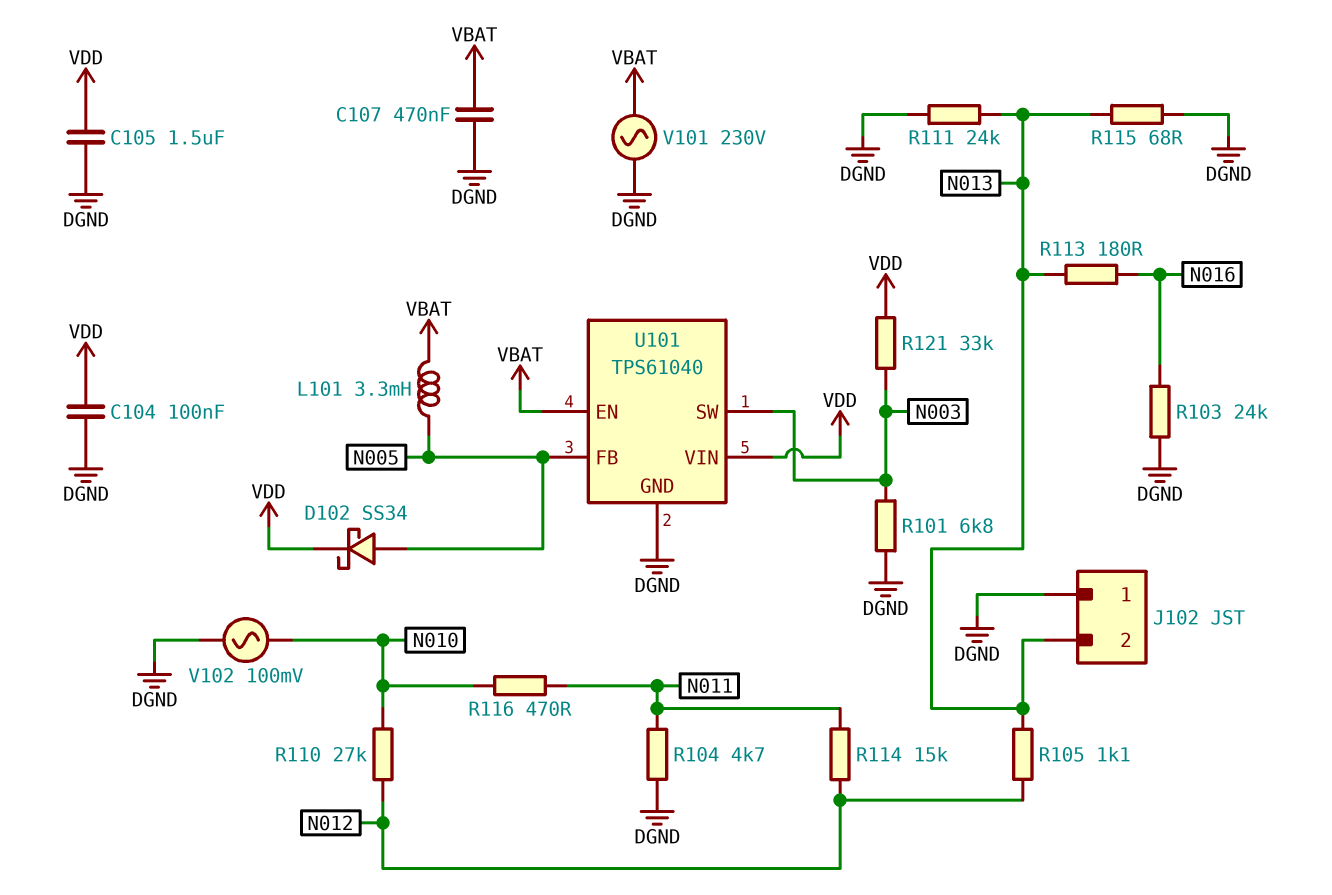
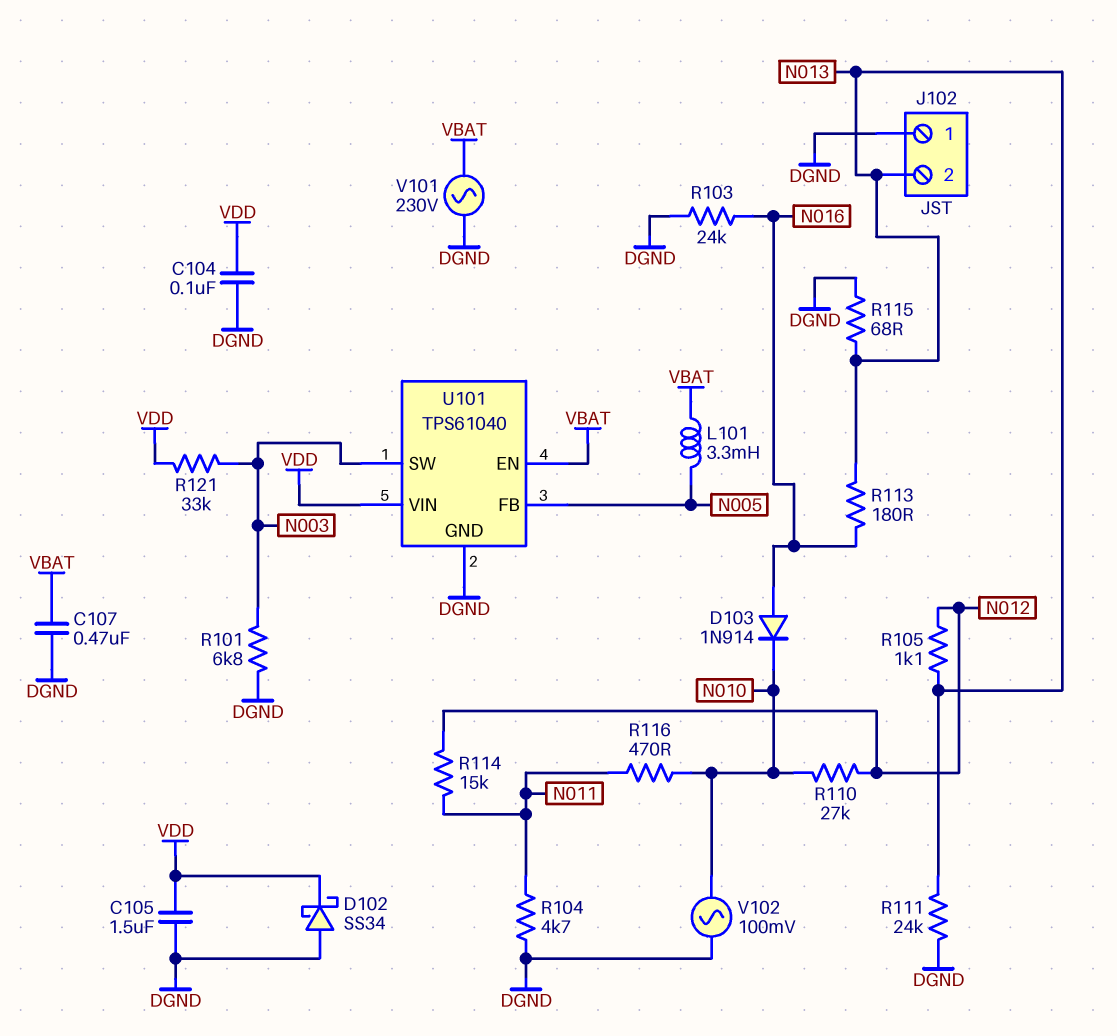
D102: schottky SS34 (A N005, K VDD) -> schottky SS34 (A DGND, K VDD)
D103: none -> diode 1N914 (A N016, K N010)

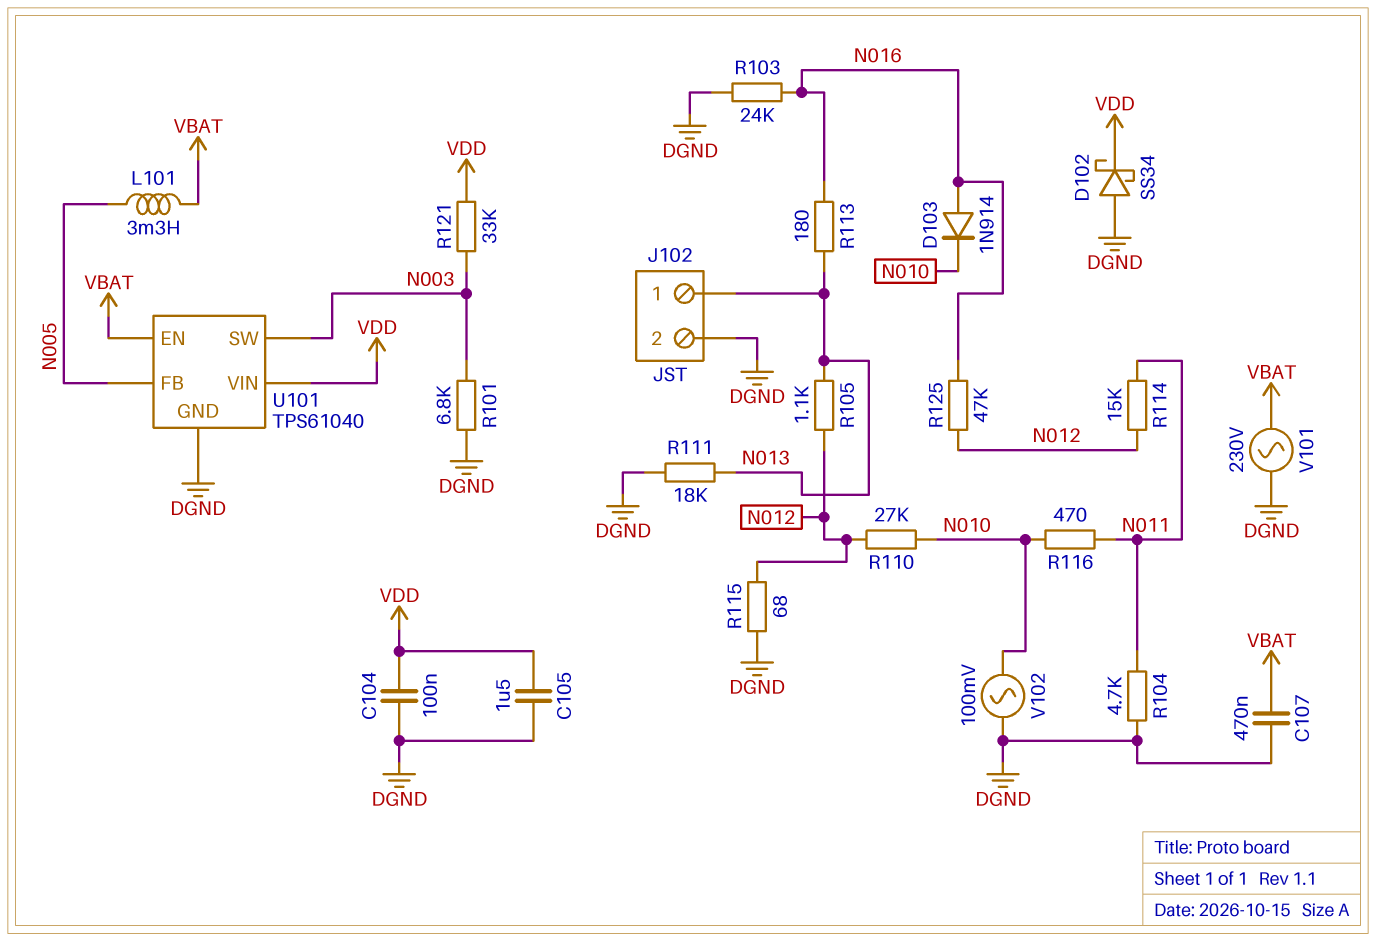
J102 pin 1: DGND -> N013
J102 pin 2: N013 -> DGND
R111: 24k (DGND, N013) -> 18k (DGND, N013)
R115: 68 (DGND, N013) -> 68 (DGND, N012)
R125: none -> 47k (N012, N016)

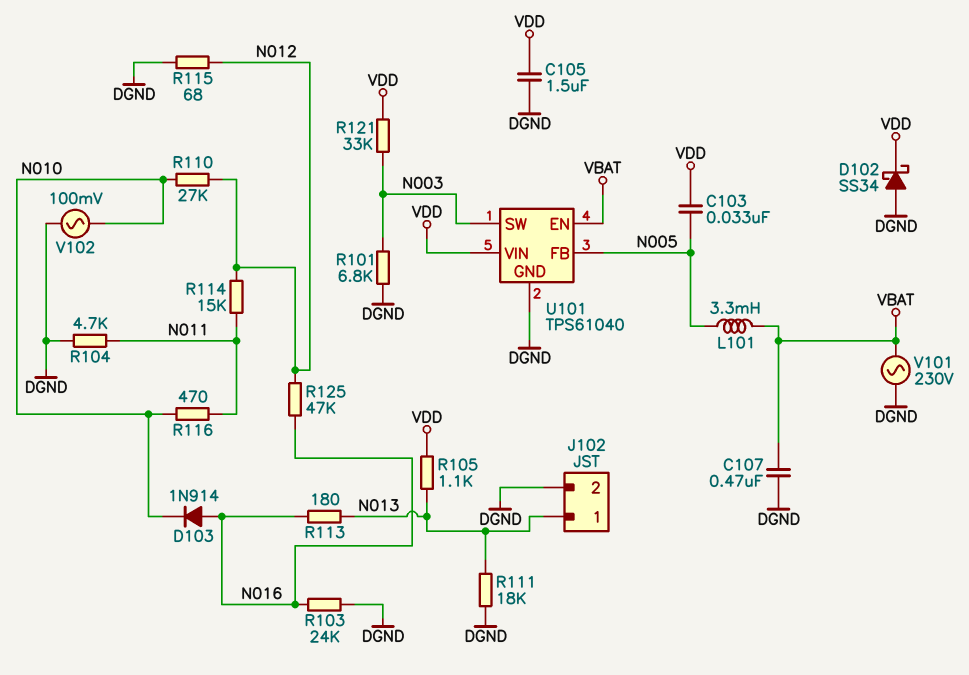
C103: none -> 33nF (N005, VDD)
C104: 100nF (DGND, VDD) -> none
R105: 1.1k (N012, N013) -> 1.1k (N013, VDD)

